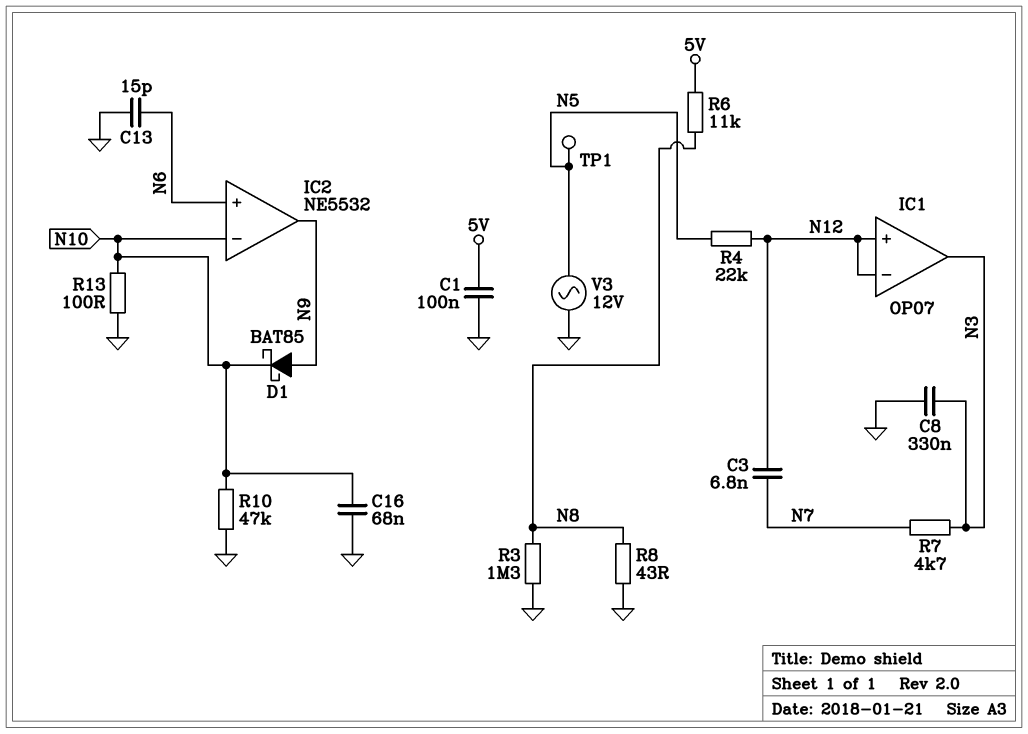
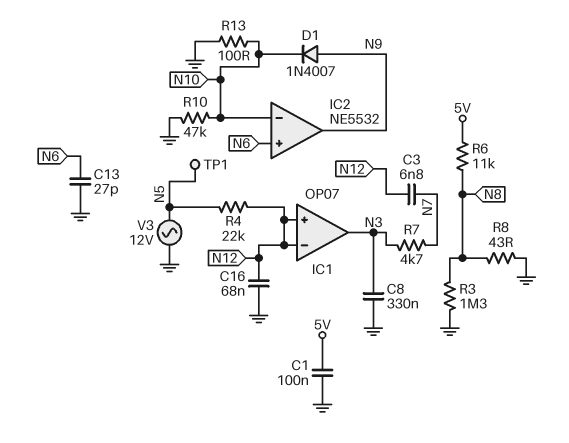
C13: 15pF (GND, N6) -> 27pF (GND, N6)
C16: 68nF (GND, N10) -> 68nF (GND, N12)
D1: schottky BAT85 (A N9, K N10) -> diode 1N4007 (A N9, K N10)

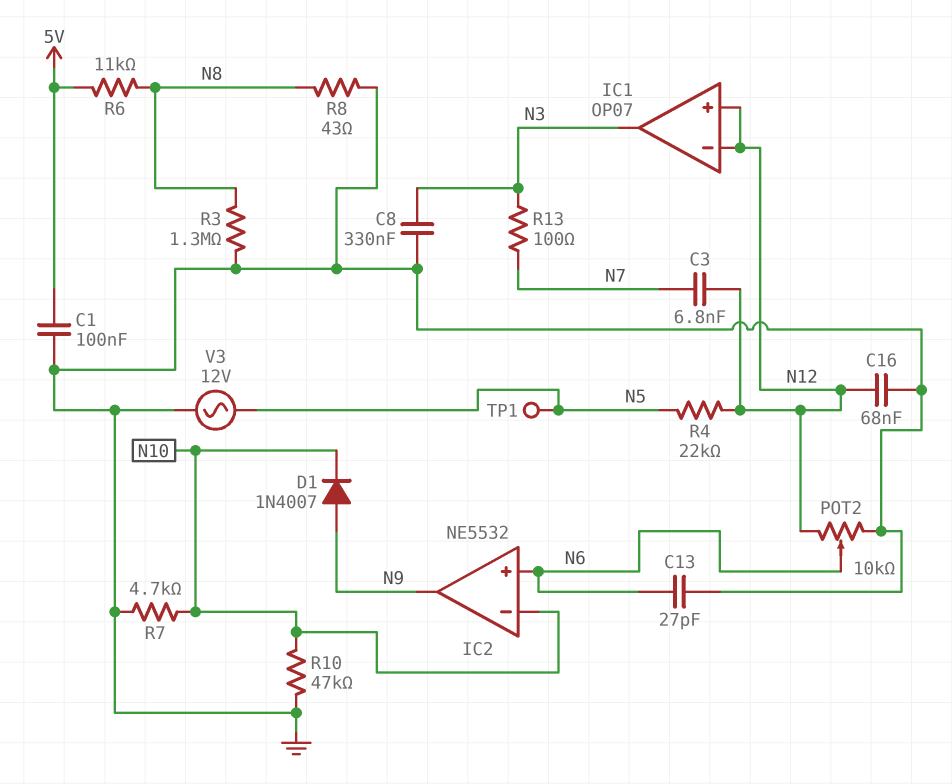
POT2: none -> 10k (GND, N12, wiper N6)
R7: 4.7k (N3, N7) -> 4.7k (GND, N10)
R13: 100 (GND, N10) -> 100 (N3, N7)

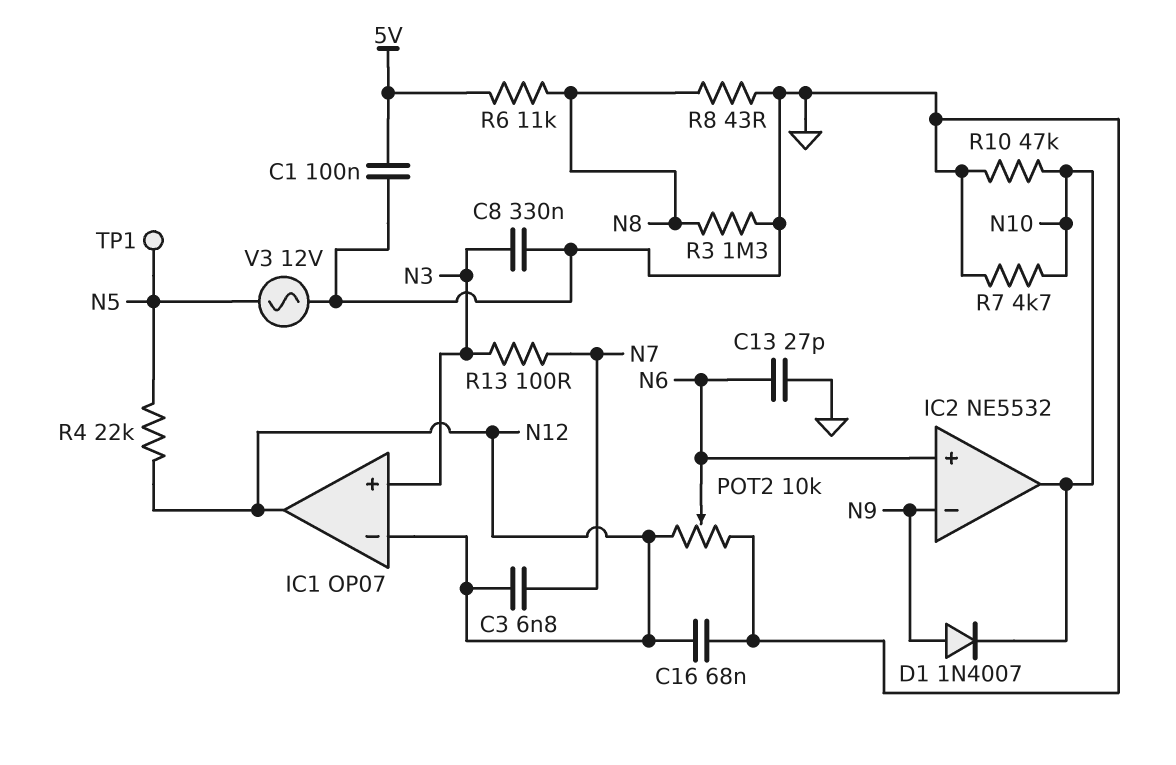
IC1 pin in+: N12 -> N3
IC1 pin out: N3 -> N12
IC2 pin in-: N10 -> N9
IC2 pin out: N9 -> N10

